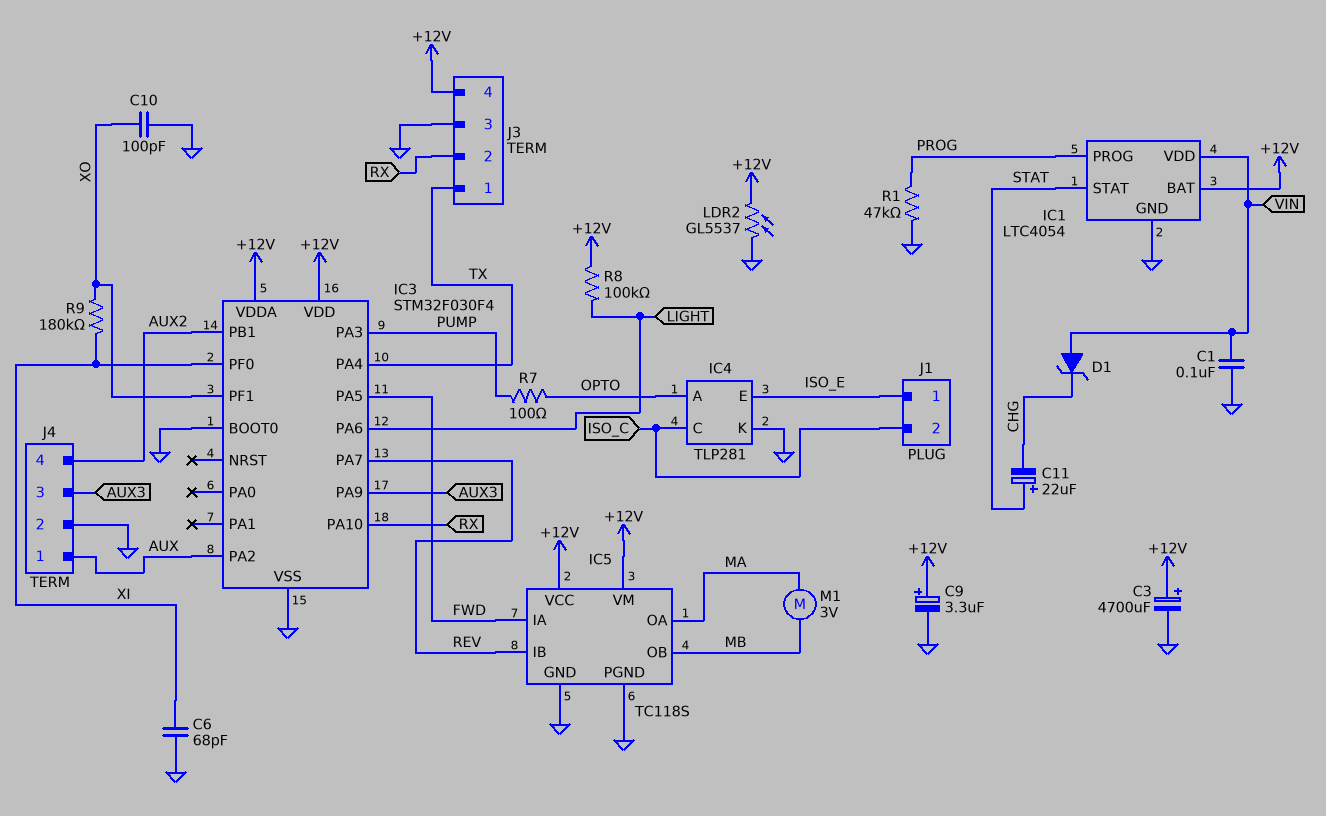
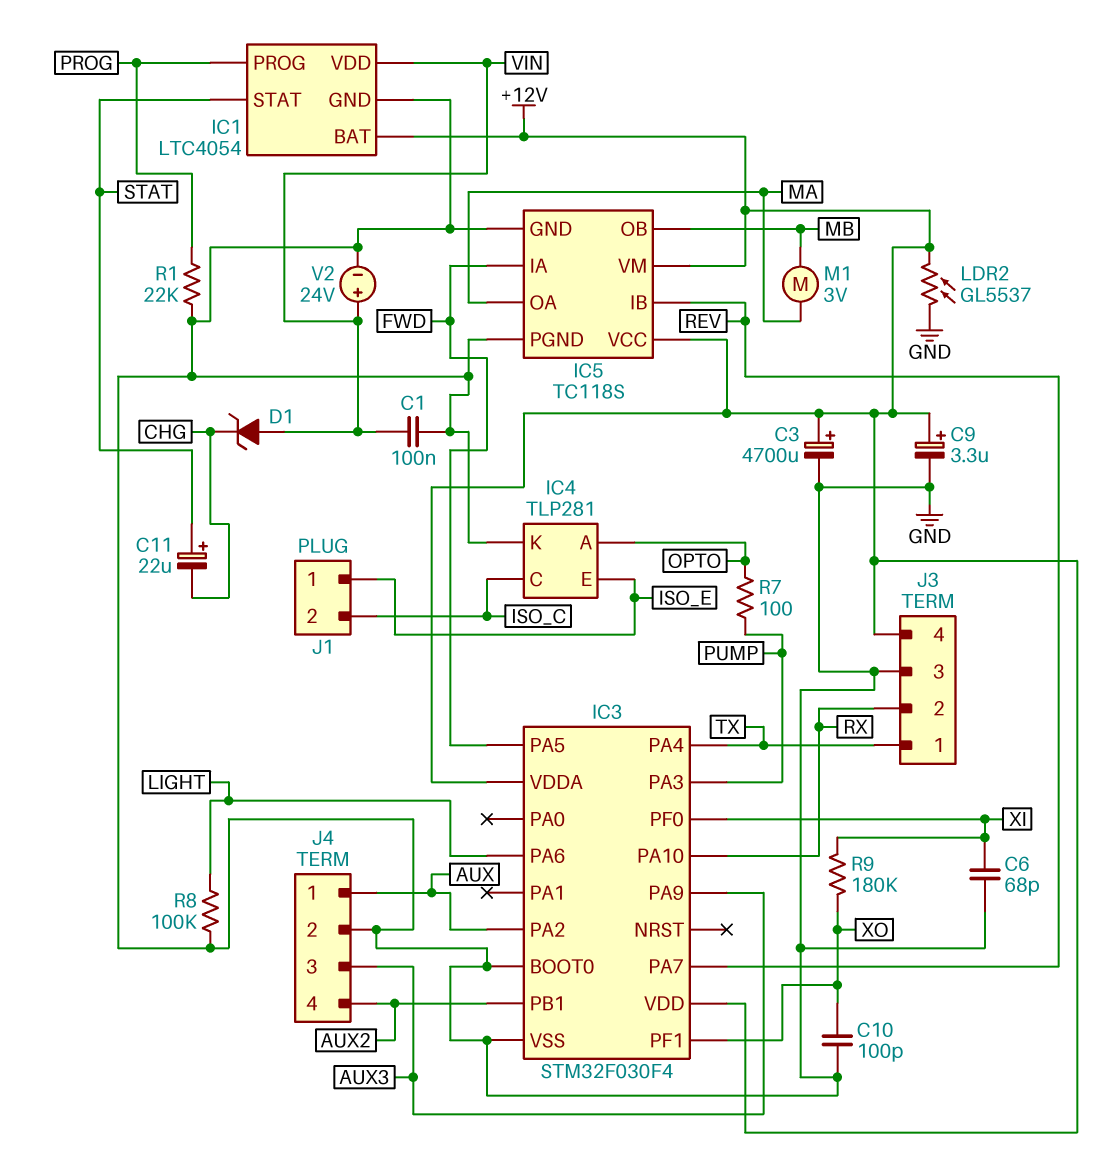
R1: 47k (GND, PROG) -> 22k (GND, PROG)
R8: 100k (+12V, LIGHT) -> 100k (GND, LIGHT)
V2: none -> 24V (plus VIN, minus GND)

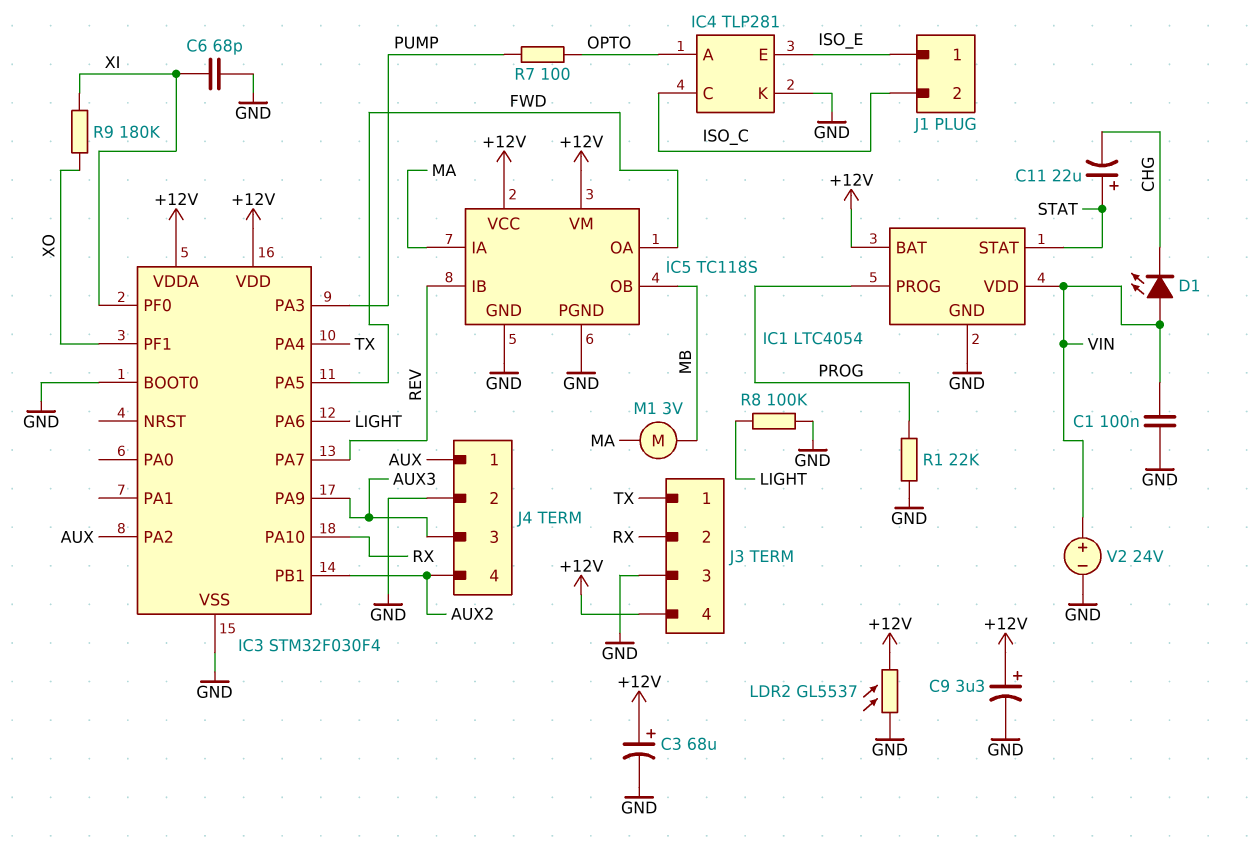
C3: 4700uF (plus +12V, minus GND) -> 68uF (plus +12V, minus GND)
C10: 100pF (GND, XO) -> none
D1: zener (A VIN, K CHG) -> LED (A VIN, K CHG)
IC5 pin IA: FWD -> MA
IC5 pin OA: MA -> FWD

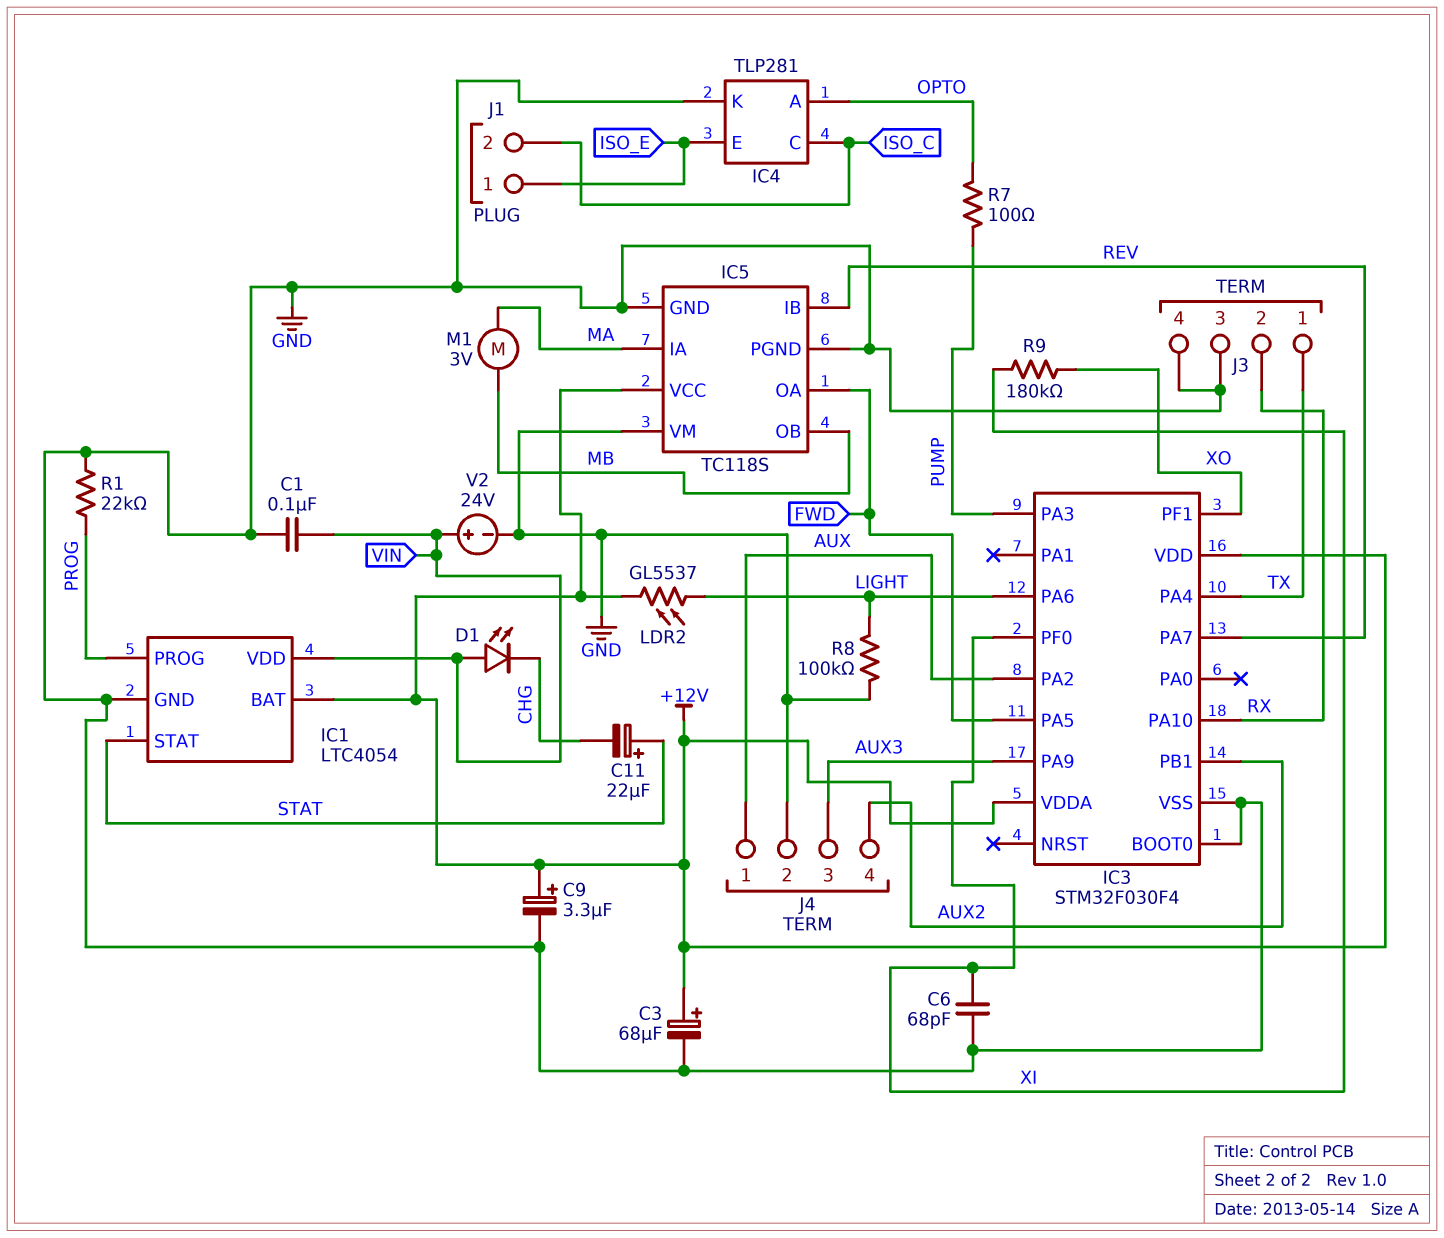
IC5 pin VM: +12V -> GND
J3 pin 4: +12V -> GND
LDR2: GL5537 (+12V, GND) -> GL5537 (+12V, LIGHT)

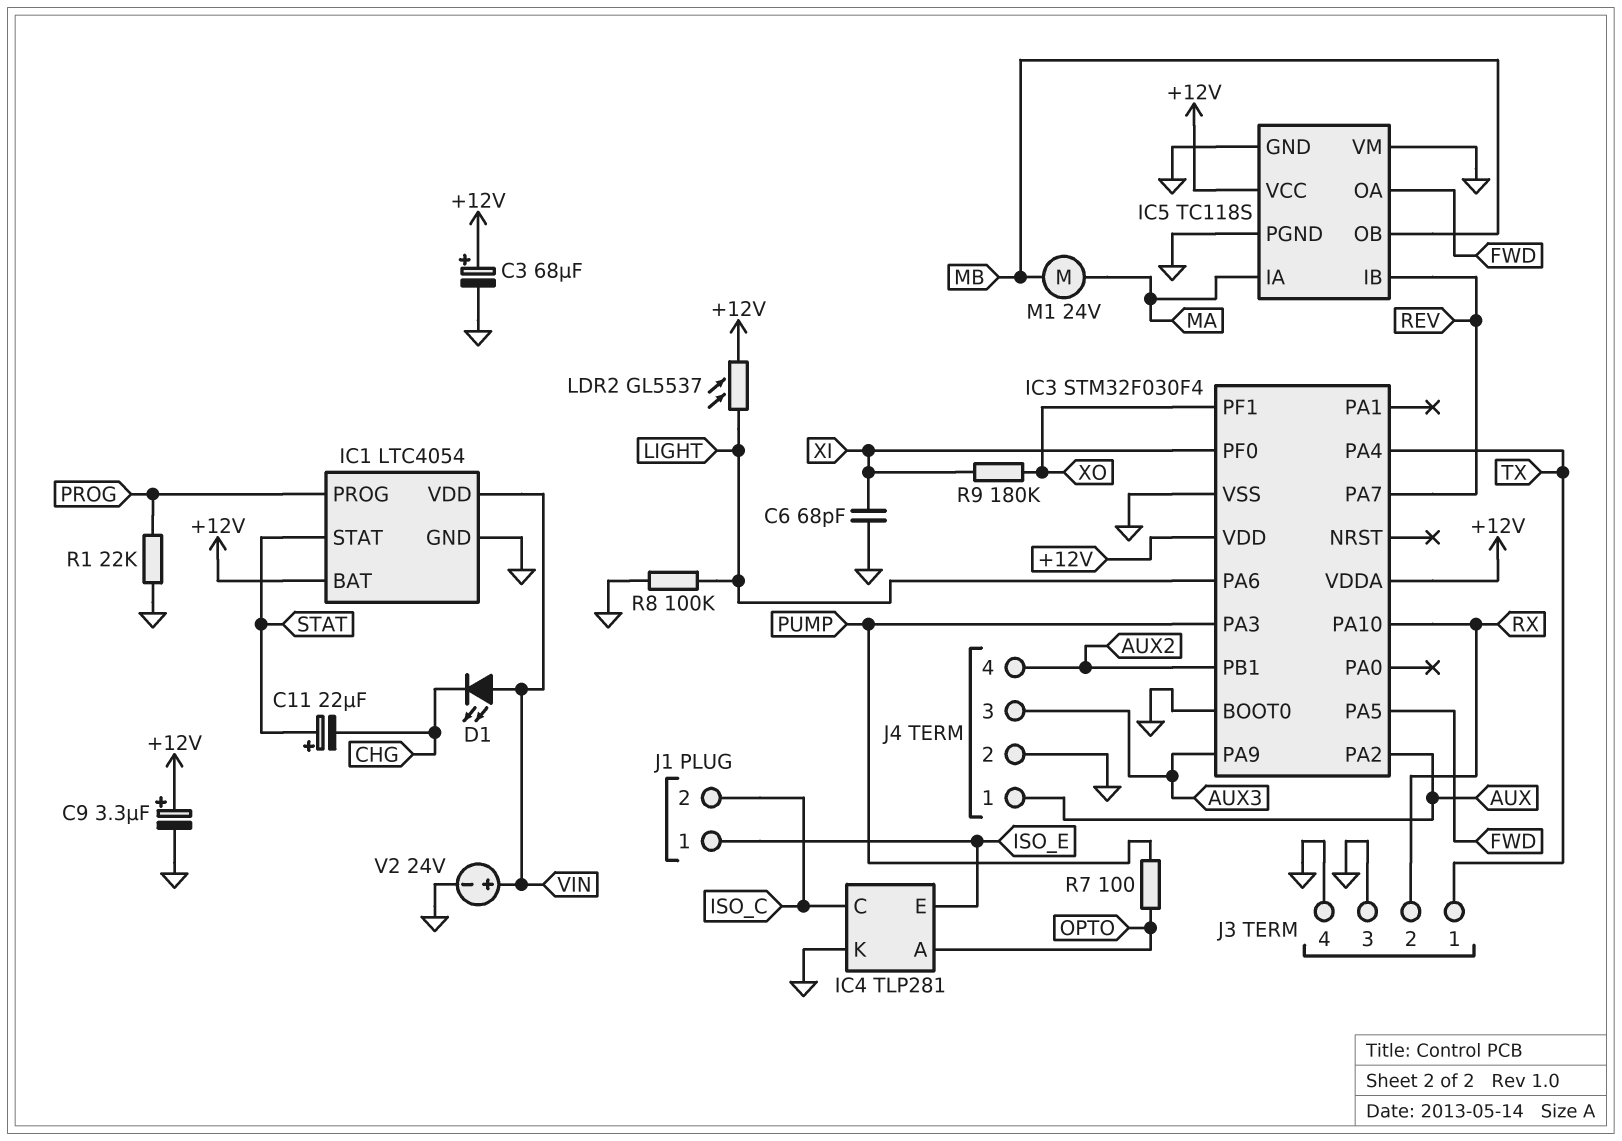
C1: 100nF (GND, VIN) -> none
M1: motor 3V (MA, MB) -> motor 24V (MA, MB)

